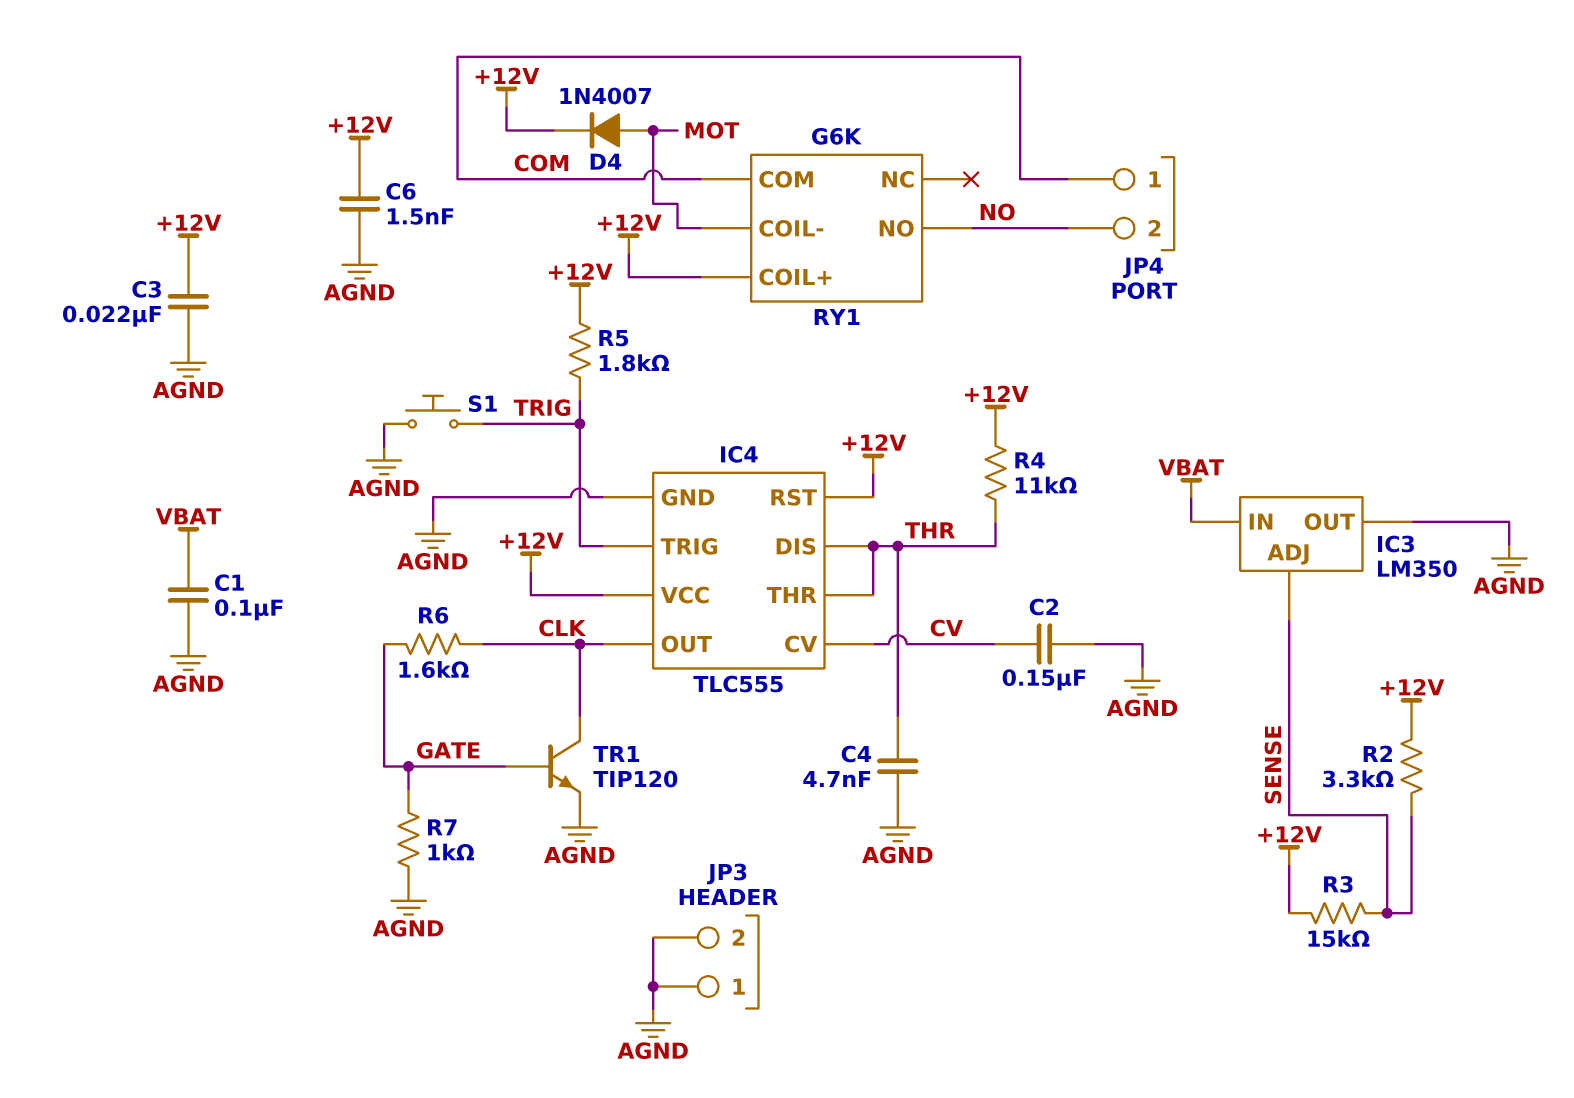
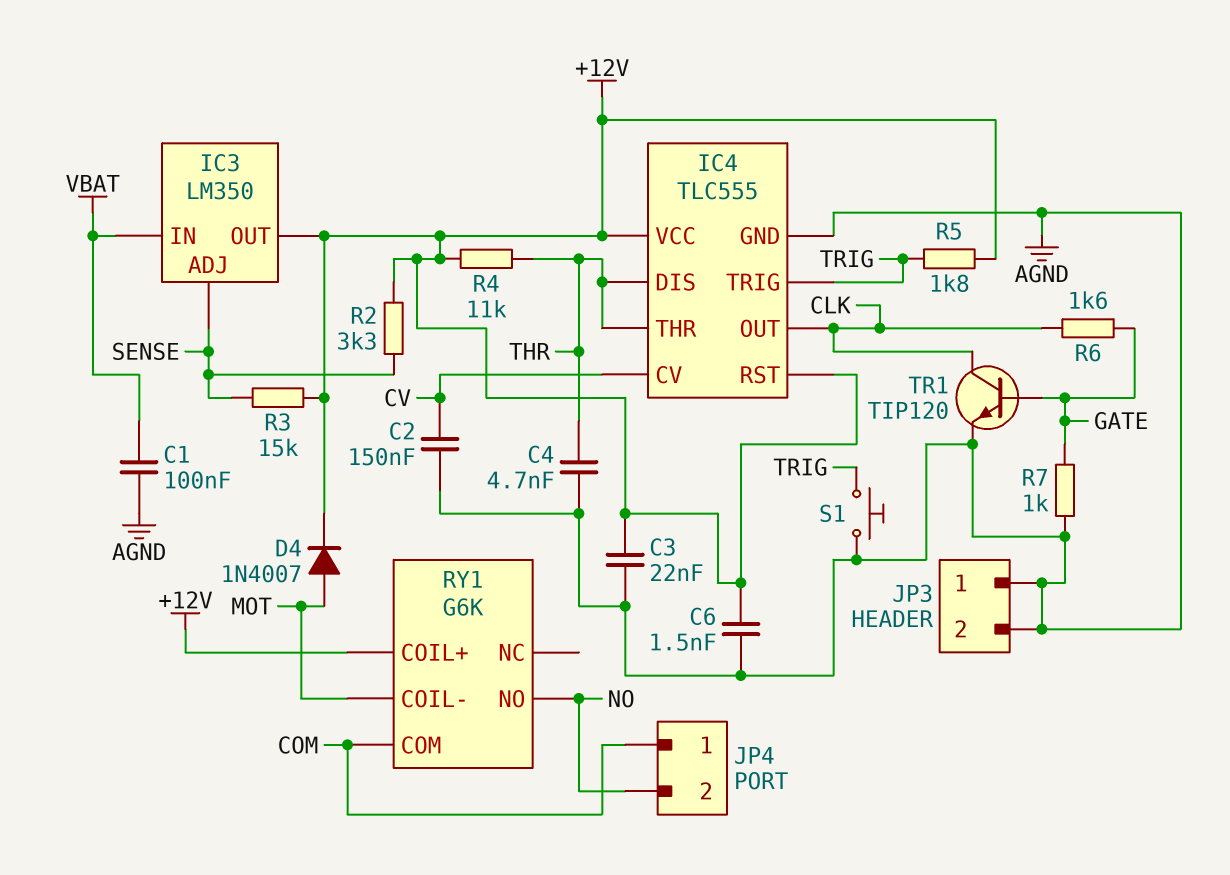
IC3 pin OUT: AGND -> +12V

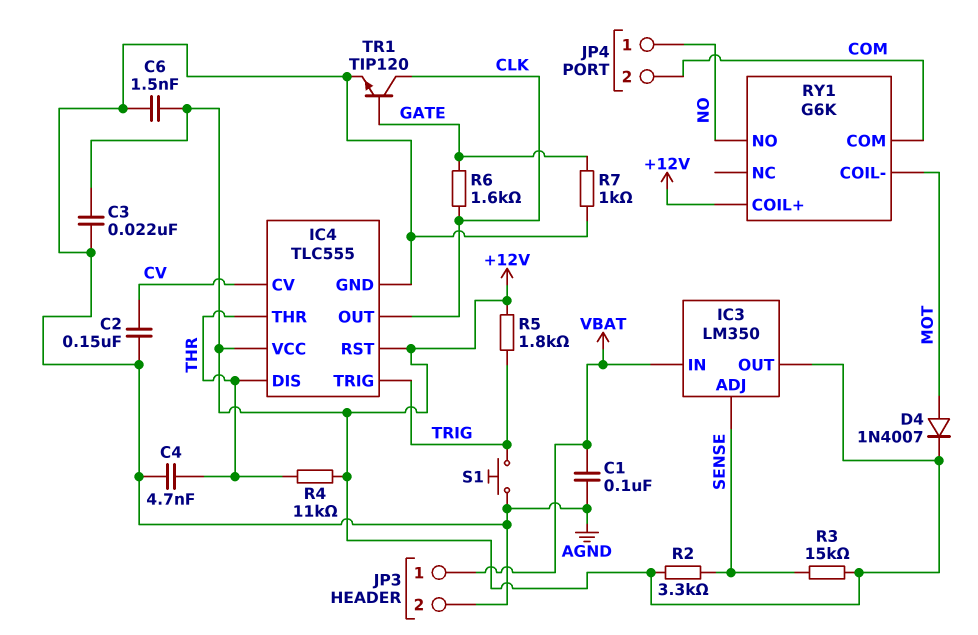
JP3 pin 1: AGND -> VBAT
JP4 pin 1: COM -> NO
JP4 pin 2: NO -> COM

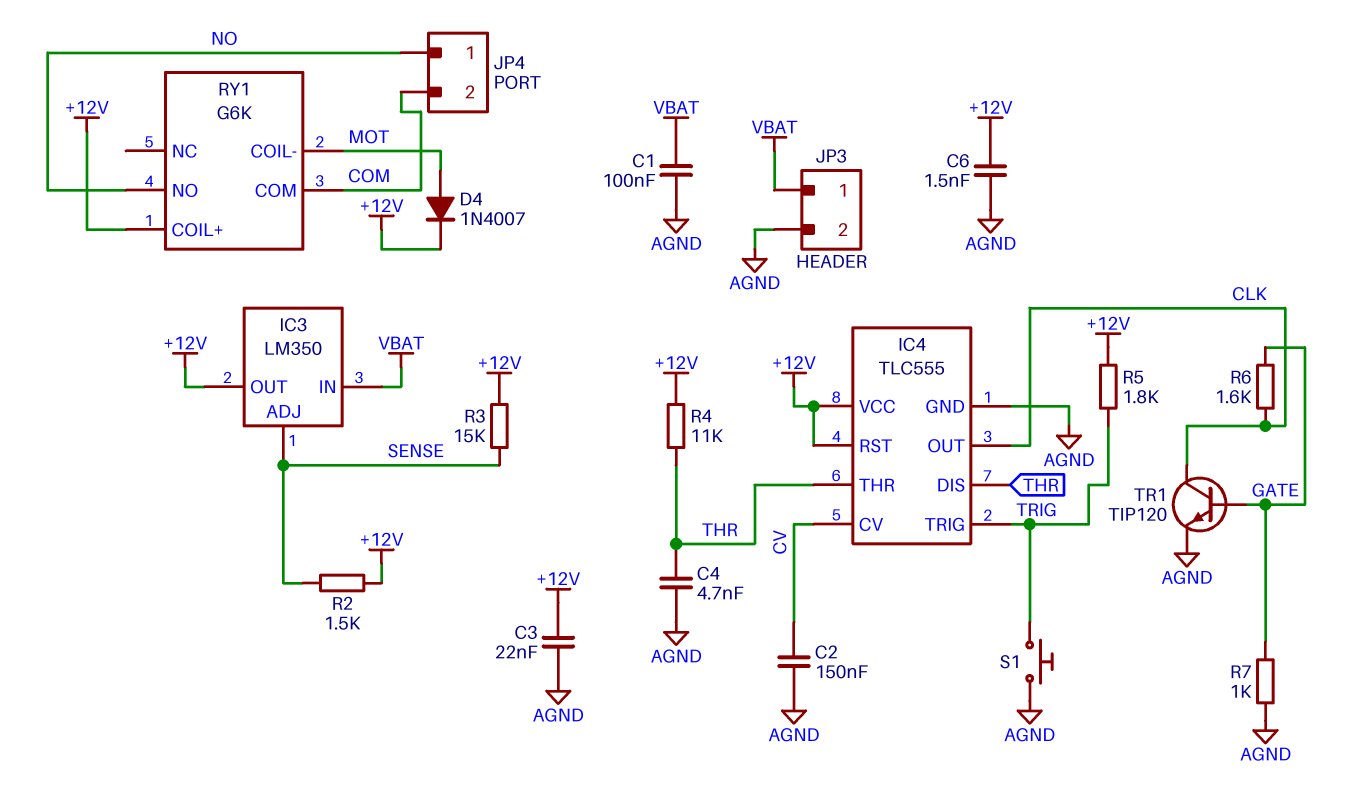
R2: 3.3k (+12V, SENSE) -> 1.5k (+12V, SENSE)

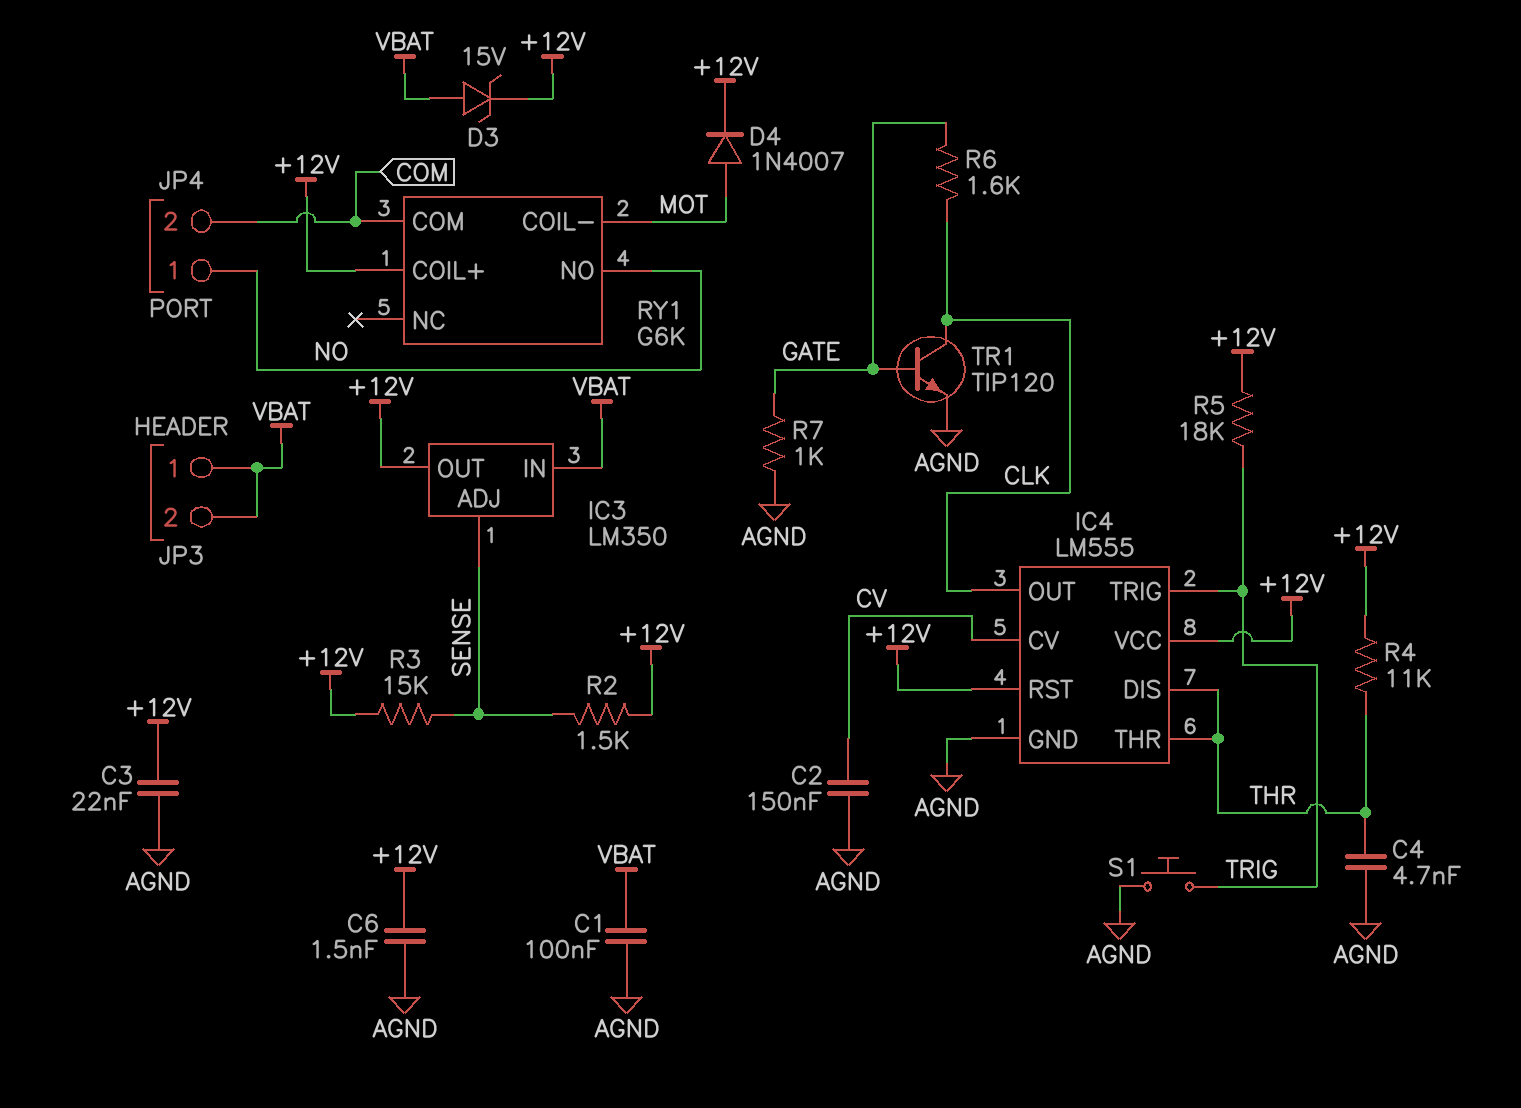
D3: none -> zener 15V (A VBAT, K +12V)
IC4: TLC555 -> LM555
JP3 pin 2: AGND -> VBAT
R5: 1.8k (+12V, TRIG) -> 18k (+12V, TRIG)

